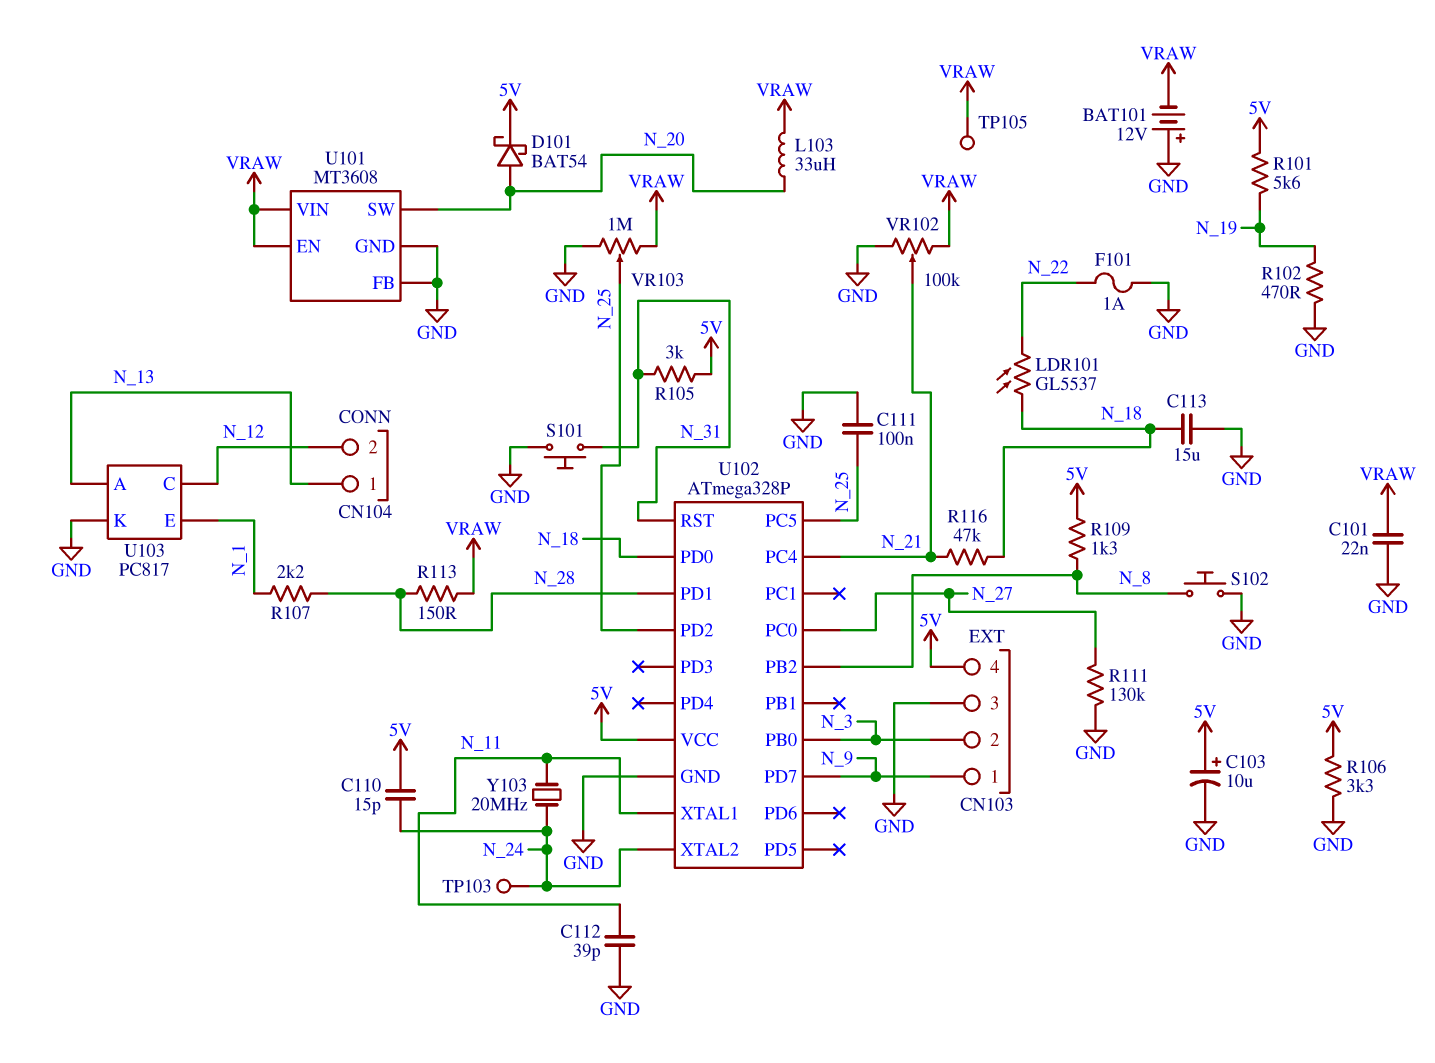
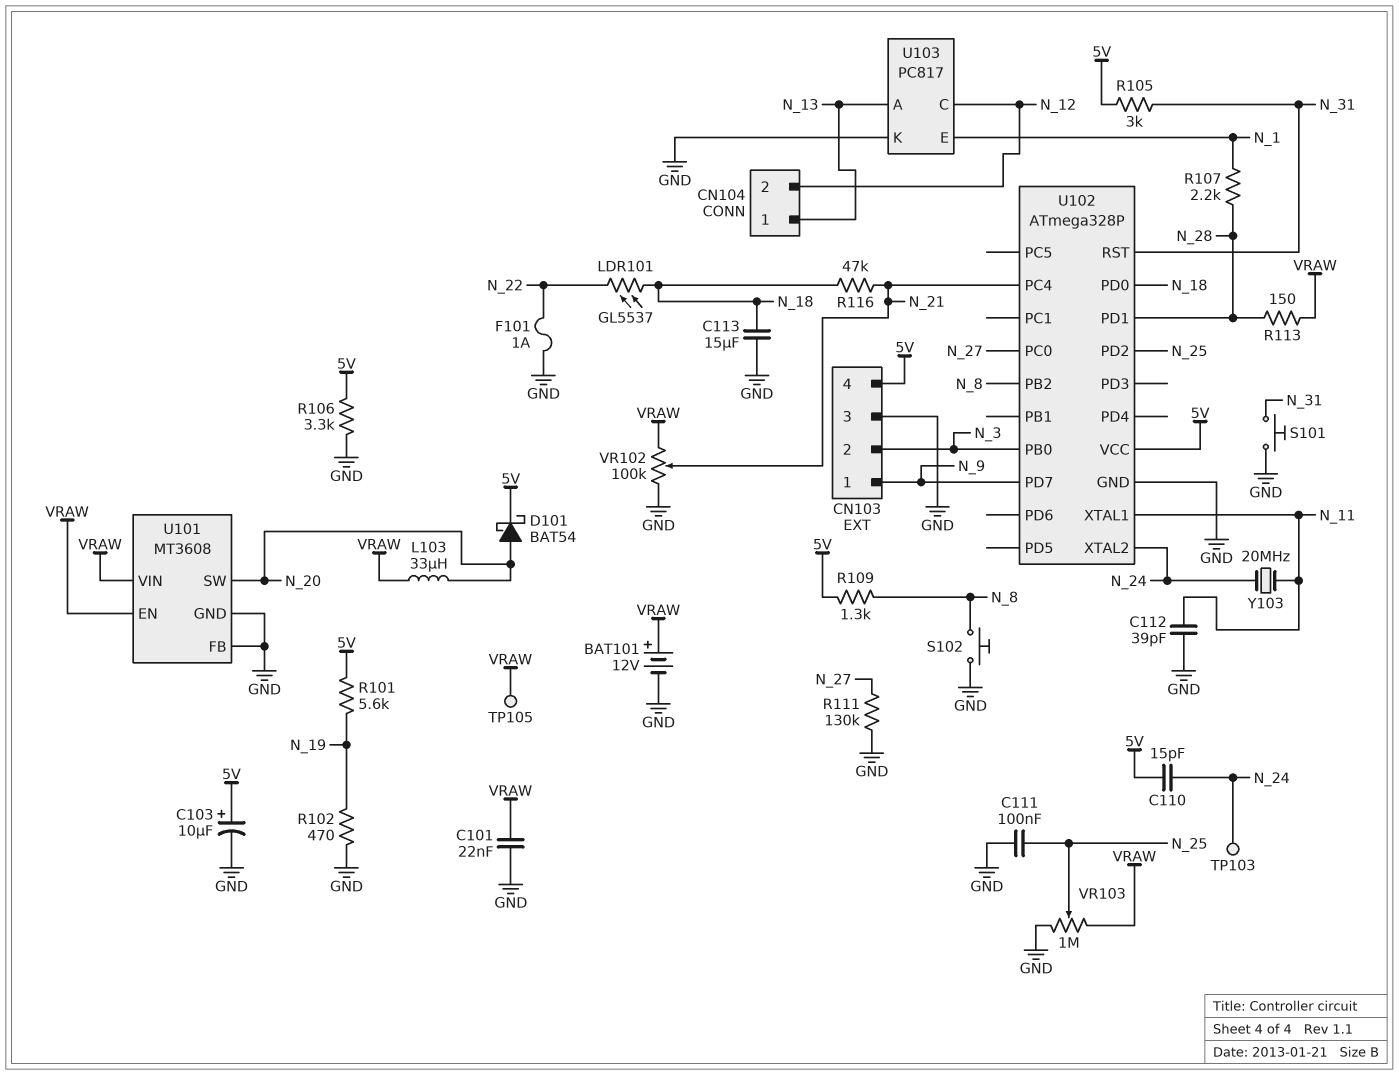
BAT101: 12V (plus GND, minus VRAW) -> 12V (plus VRAW, minus GND)
U102 pin PC5: N_25 -> none

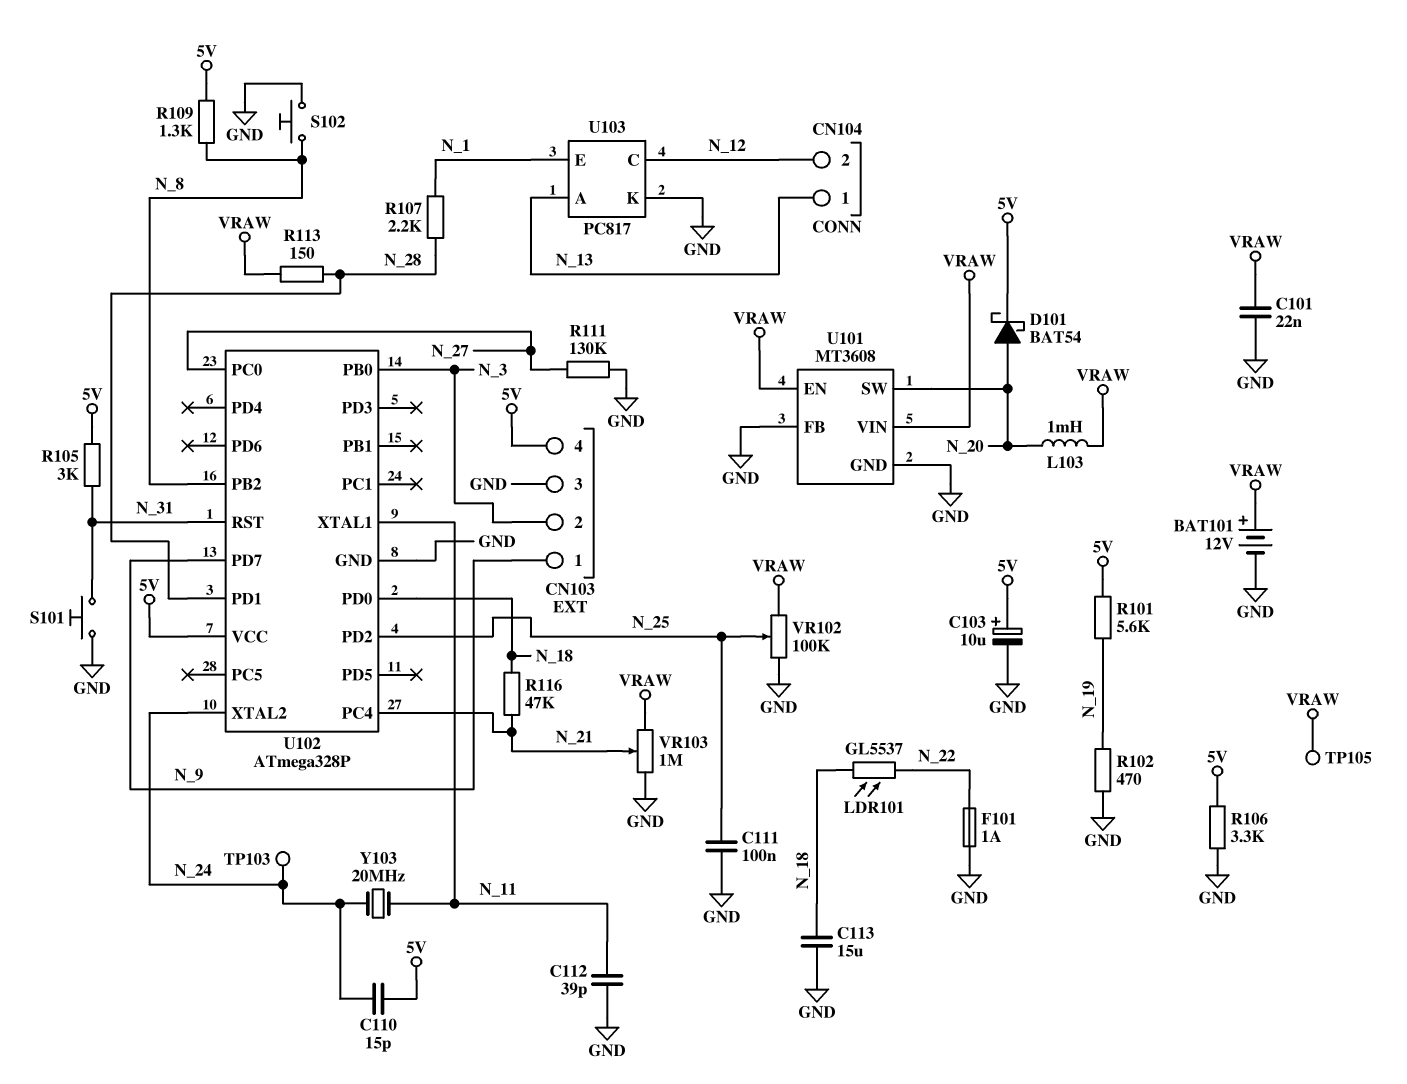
L103: 33uH (N_20, VRAW) -> 1mH (N_20, VRAW)
VR102: 100k (GND, VRAW, wiper N_21) -> 100k (GND, VRAW, wiper N_25)
VR103: 1M (GND, VRAW, wiper N_25) -> 1M (GND, VRAW, wiper N_21)

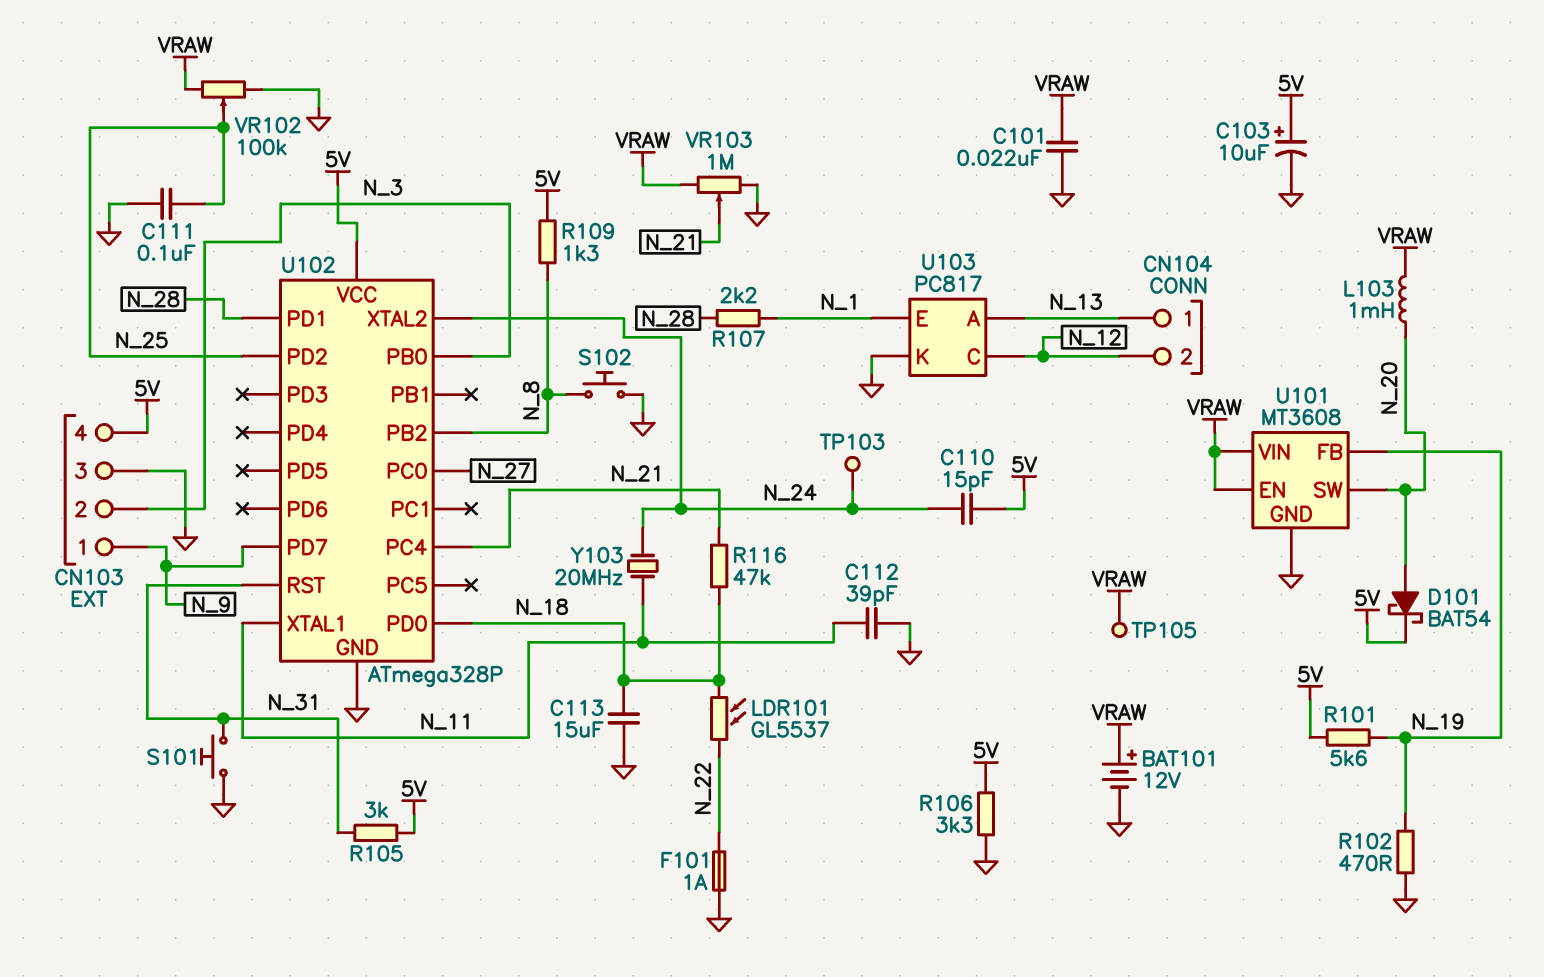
R111: 130k (GND, N_27) -> none
R113: 150 (N_28, VRAW) -> none
U101 pin FB: GND -> N_19

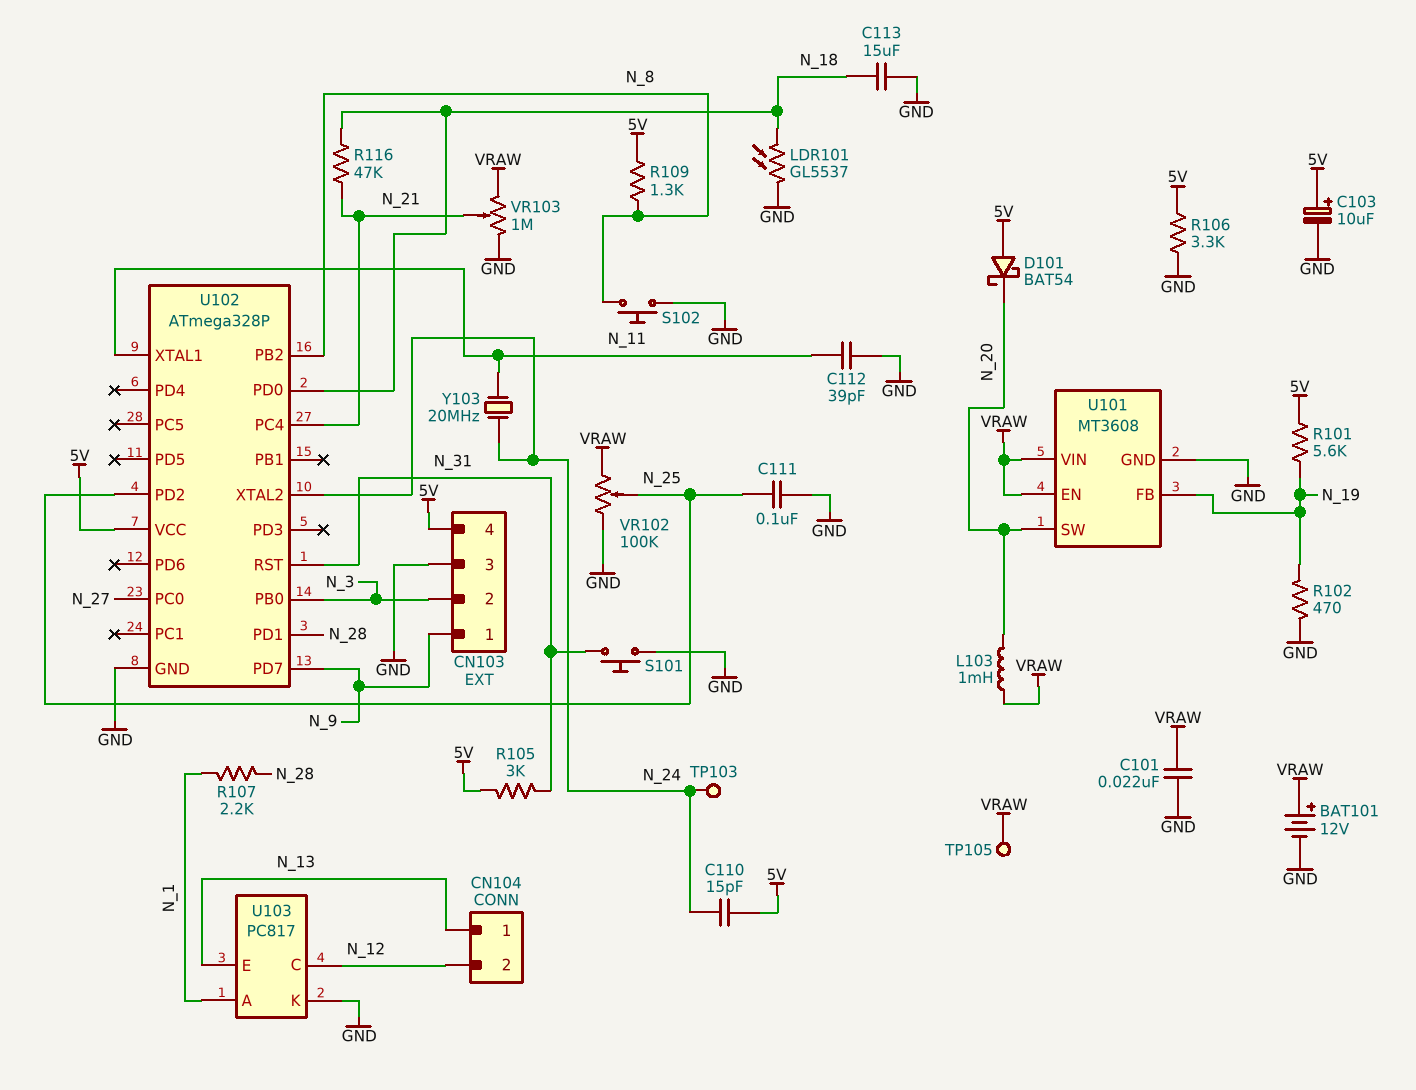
D101: schottky BAT54 (A N_20, K 5V) -> schottky BAT54 (A 5V, K N_20)
F101: 1A (GND, N_22) -> none
LDR101: GL5537 (N_18, N_22) -> GL5537 (GND, N_18)
U103 pin A: N_13 -> N_1
U103 pin E: N_1 -> N_13

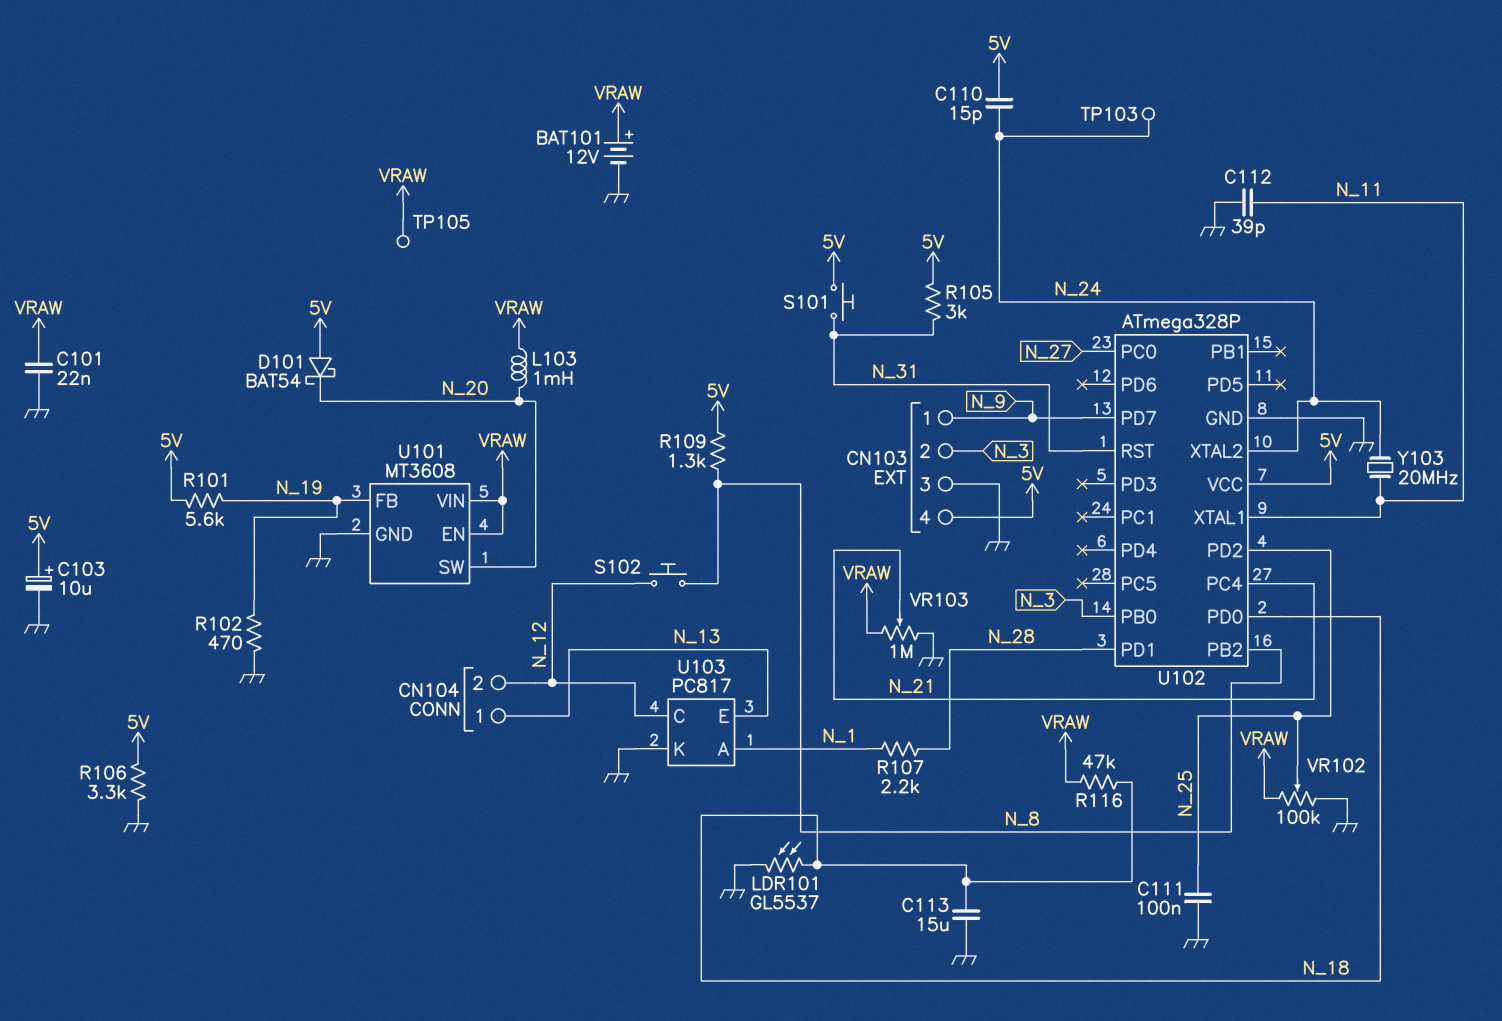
R116: 47k (N_18, N_21) -> 47k (N_18, VRAW)
S101: button (GND, N_31) -> button (5V, N_31)
S102: button (GND, N_8) -> button (N_8, N_12)

